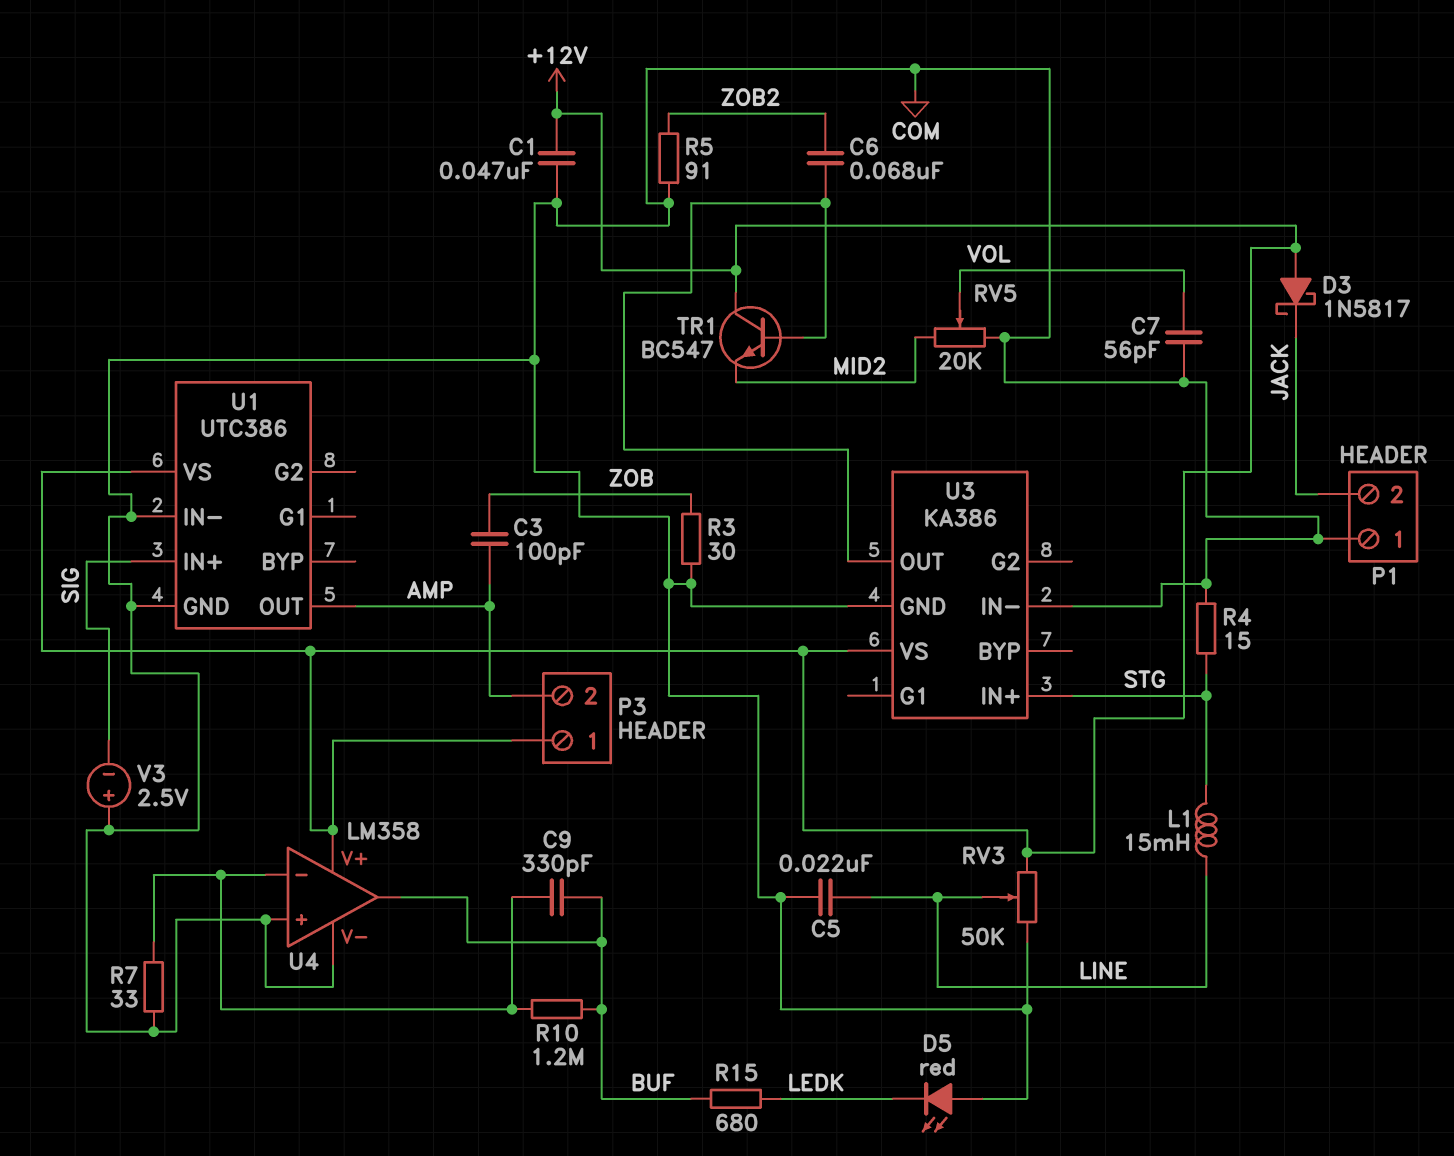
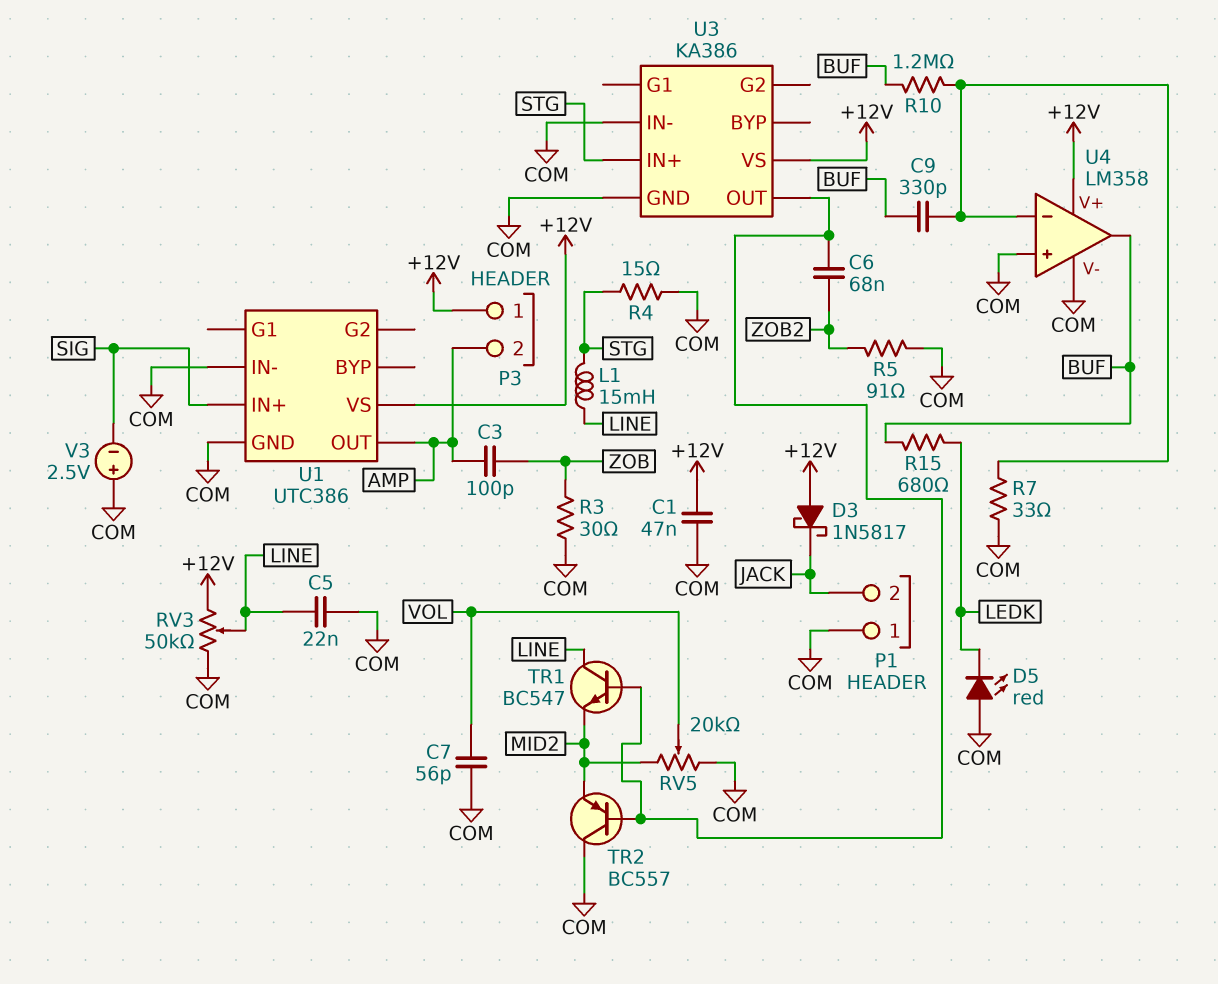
TR1: NPN BC547 (B U3/OUT, C +12V, E MID2) -> NPN BC547 (B U3/OUT, C LINE, E MID2)
TR2: none -> PNP BC557 (B U3/OUT, C COM, E MID2)

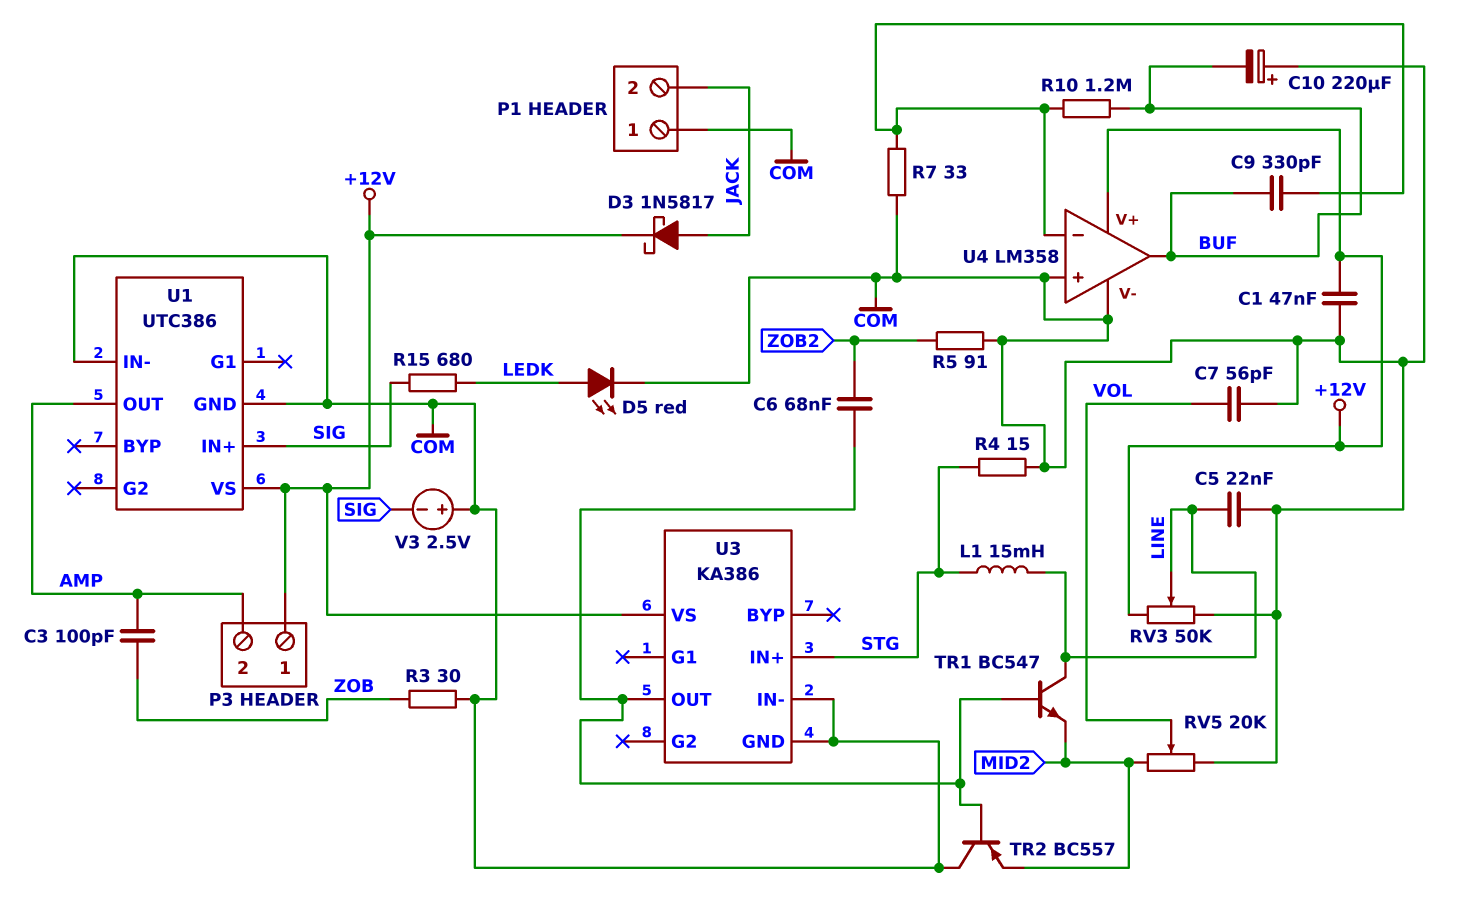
C10: none -> 220uF (plus COM, minus BUF)
D3: schottky 1N5817 (A +12V, K JACK) -> schottky 1N5817 (A JACK, K +12V)
D5: LED red (A COM, K LEDK) -> LED red (A LEDK, K COM)
R15: 680 (BUF, LEDK) -> 680 (LEDK, SIG)

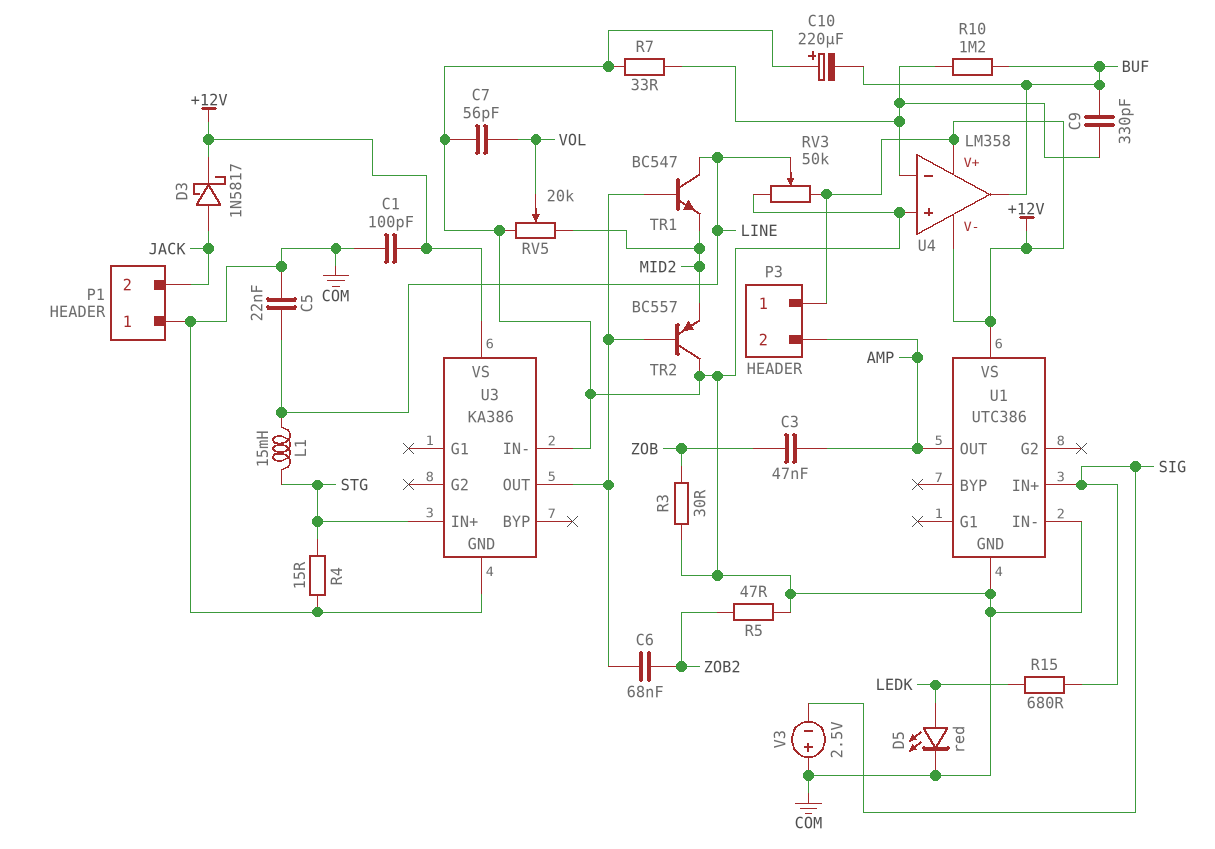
C1: 47nF (+12V, COM) -> 100pF (+12V, COM)
C3: 100pF (AMP, ZOB) -> 47nF (AMP, ZOB)
R5: 91 (COM, ZOB2) -> 47 (COM, ZOB2)
U4 pin V-: COM -> +12V

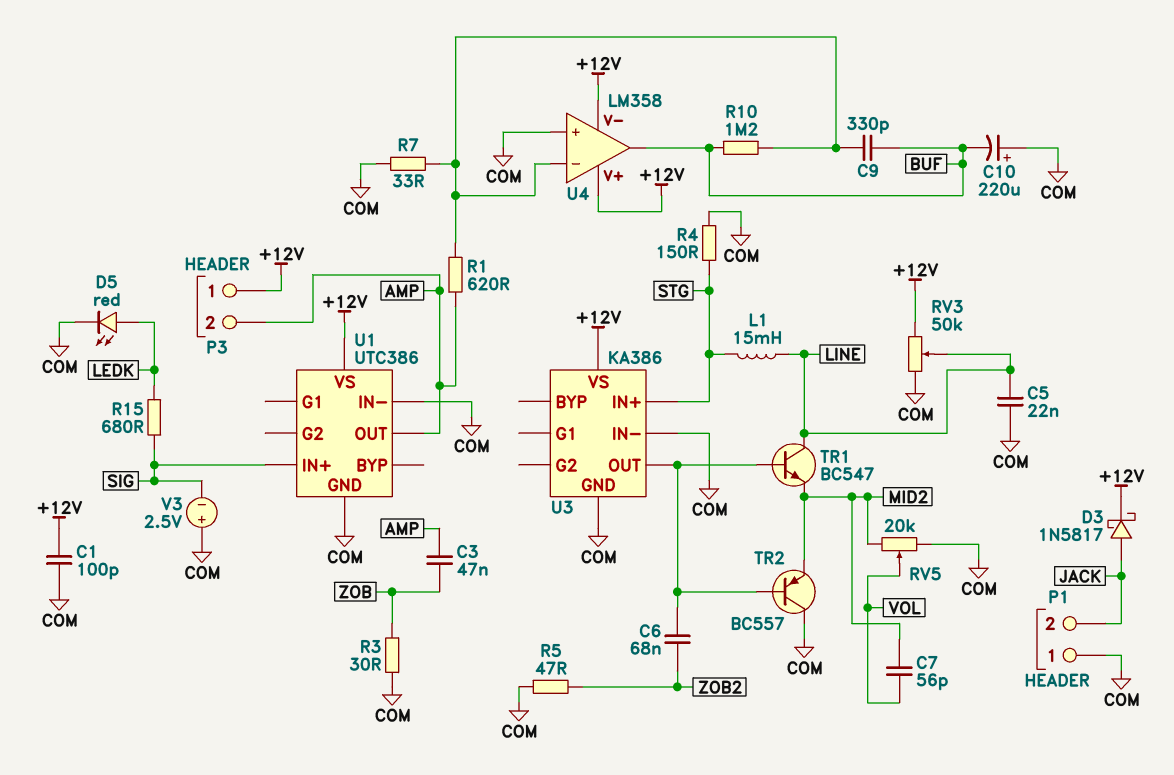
C7: 56pF (COM, VOL) -> 56pF (MID2, VOL)
R1: none -> 620 (AMP, U4/in-)
R4: 15 (COM, STG) -> 150 (COM, STG)

